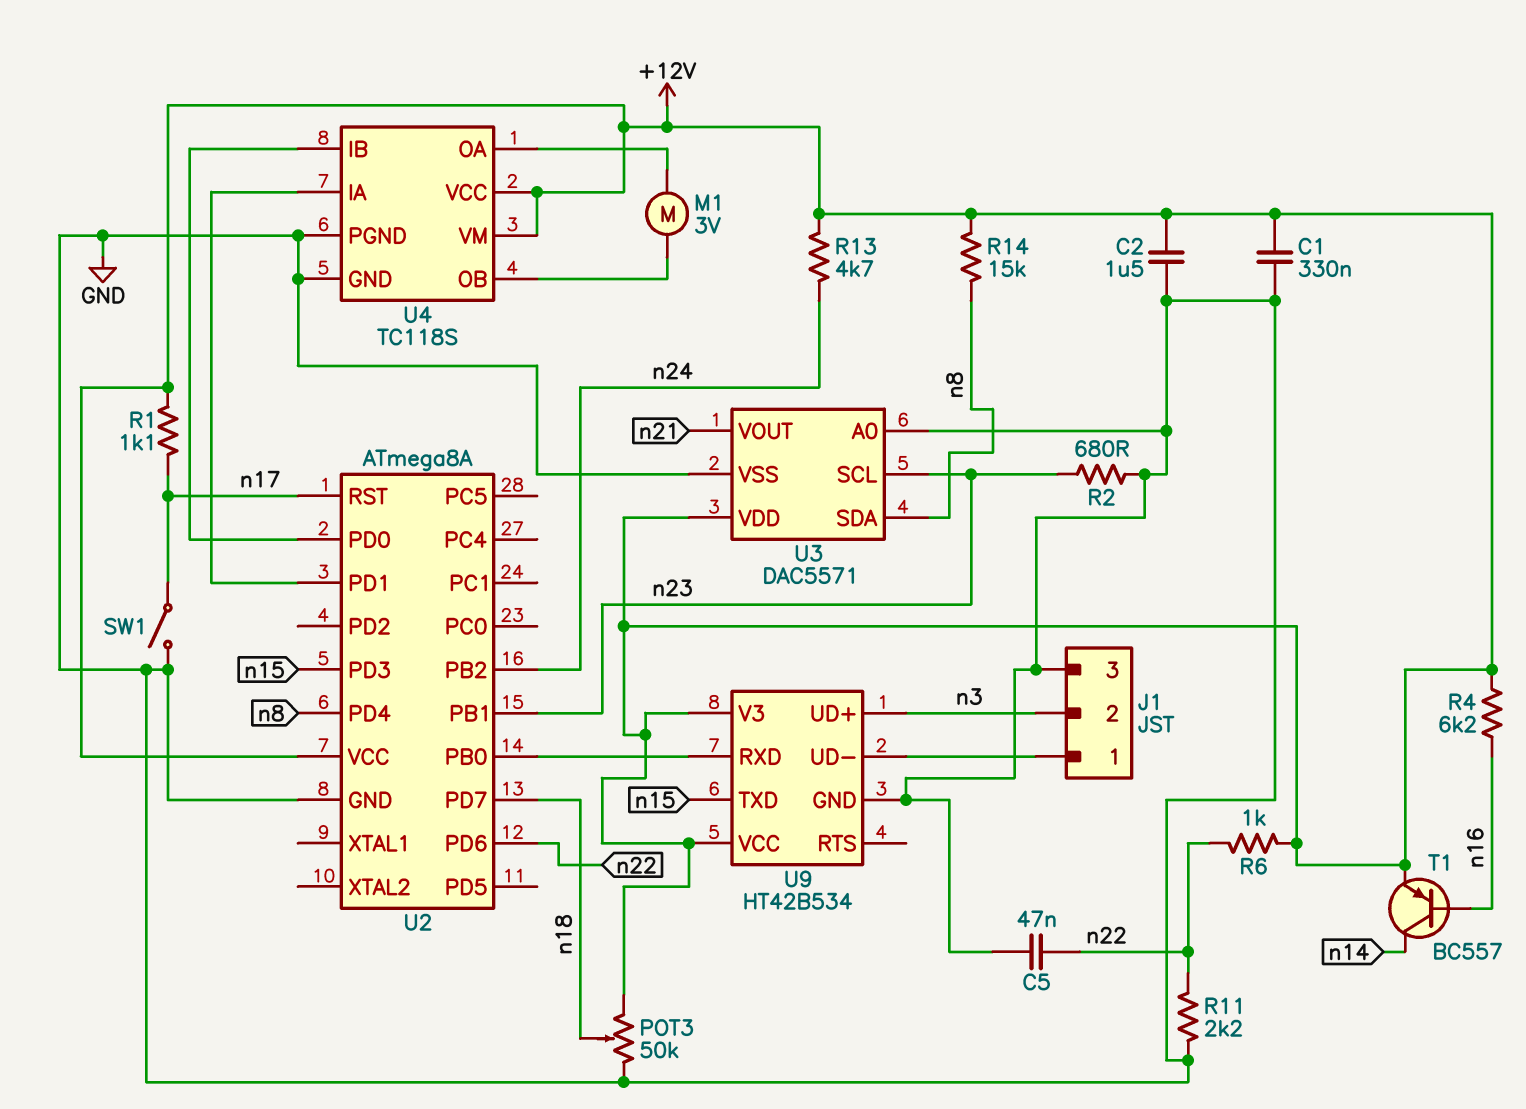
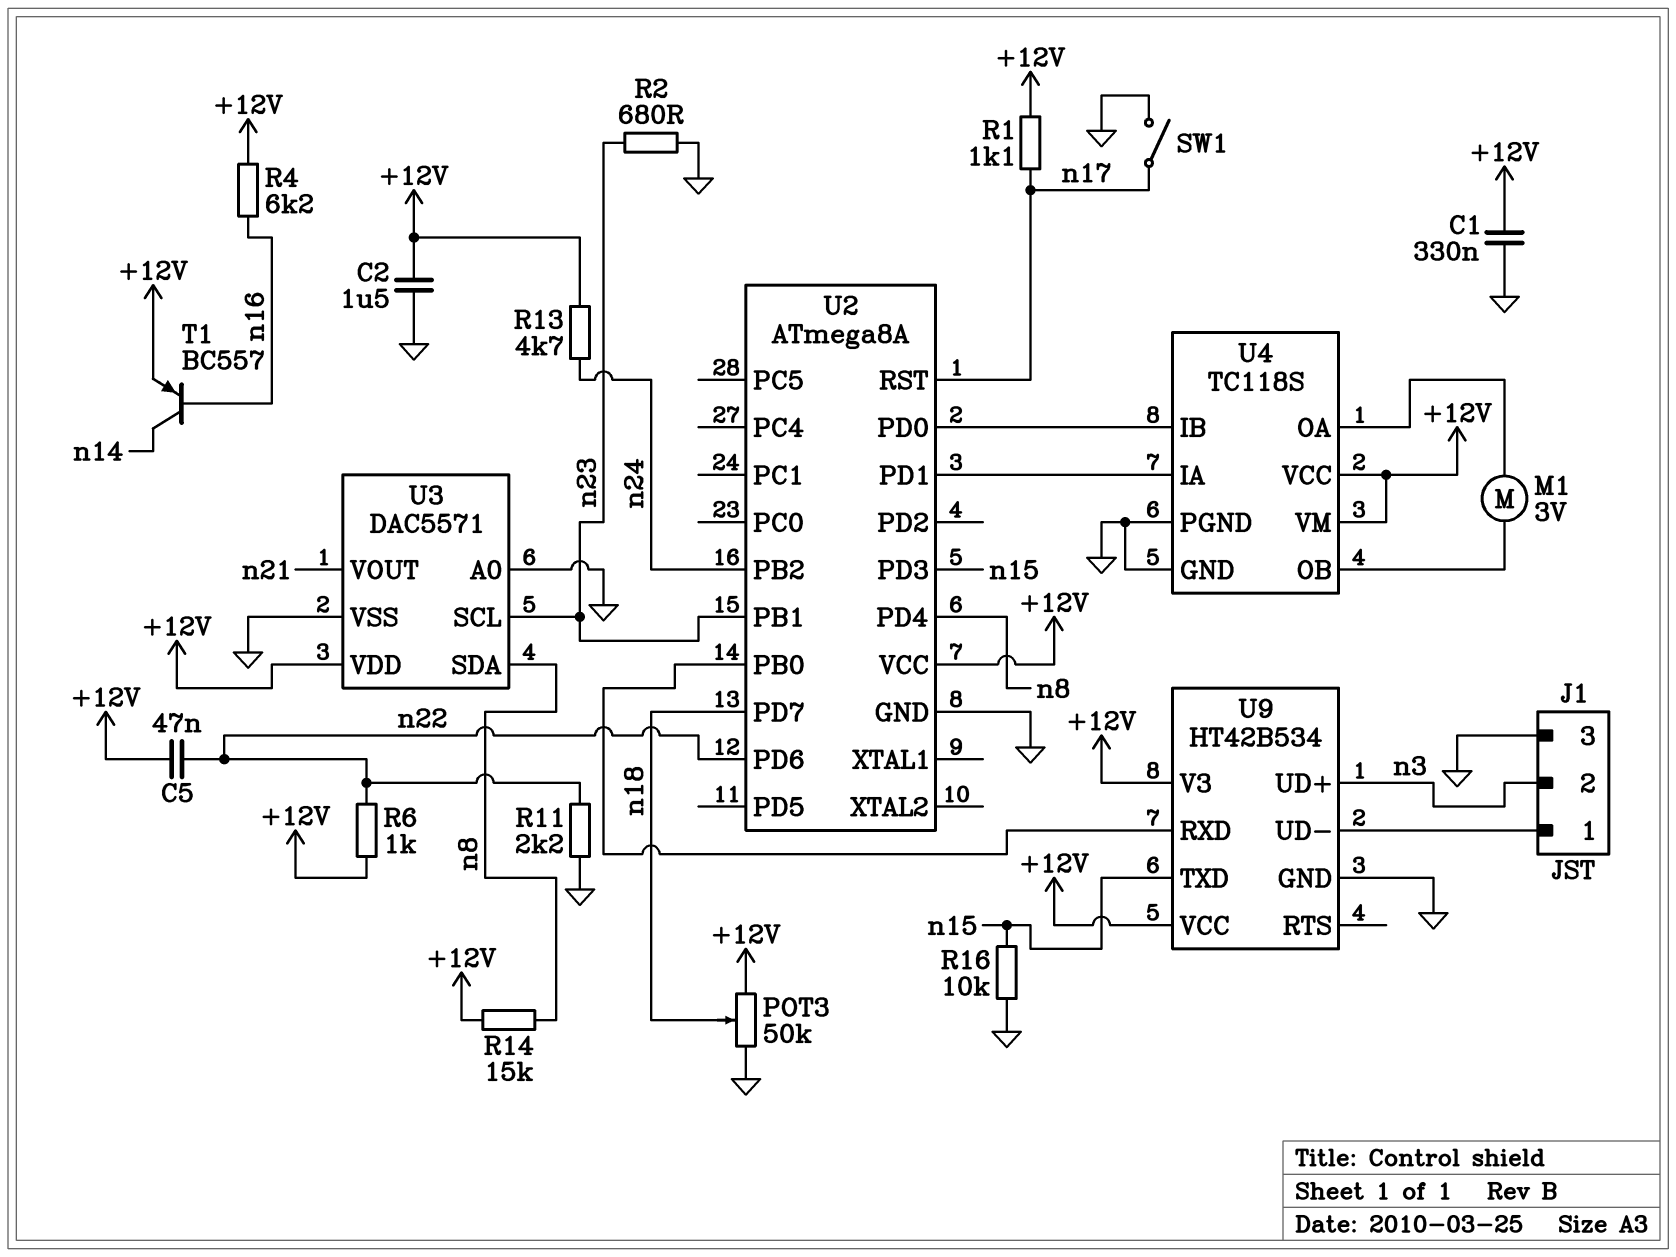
C5: 47nF (GND, n22) -> 47nF (+12V, n22)
R16: none -> 10k (GND, n15)

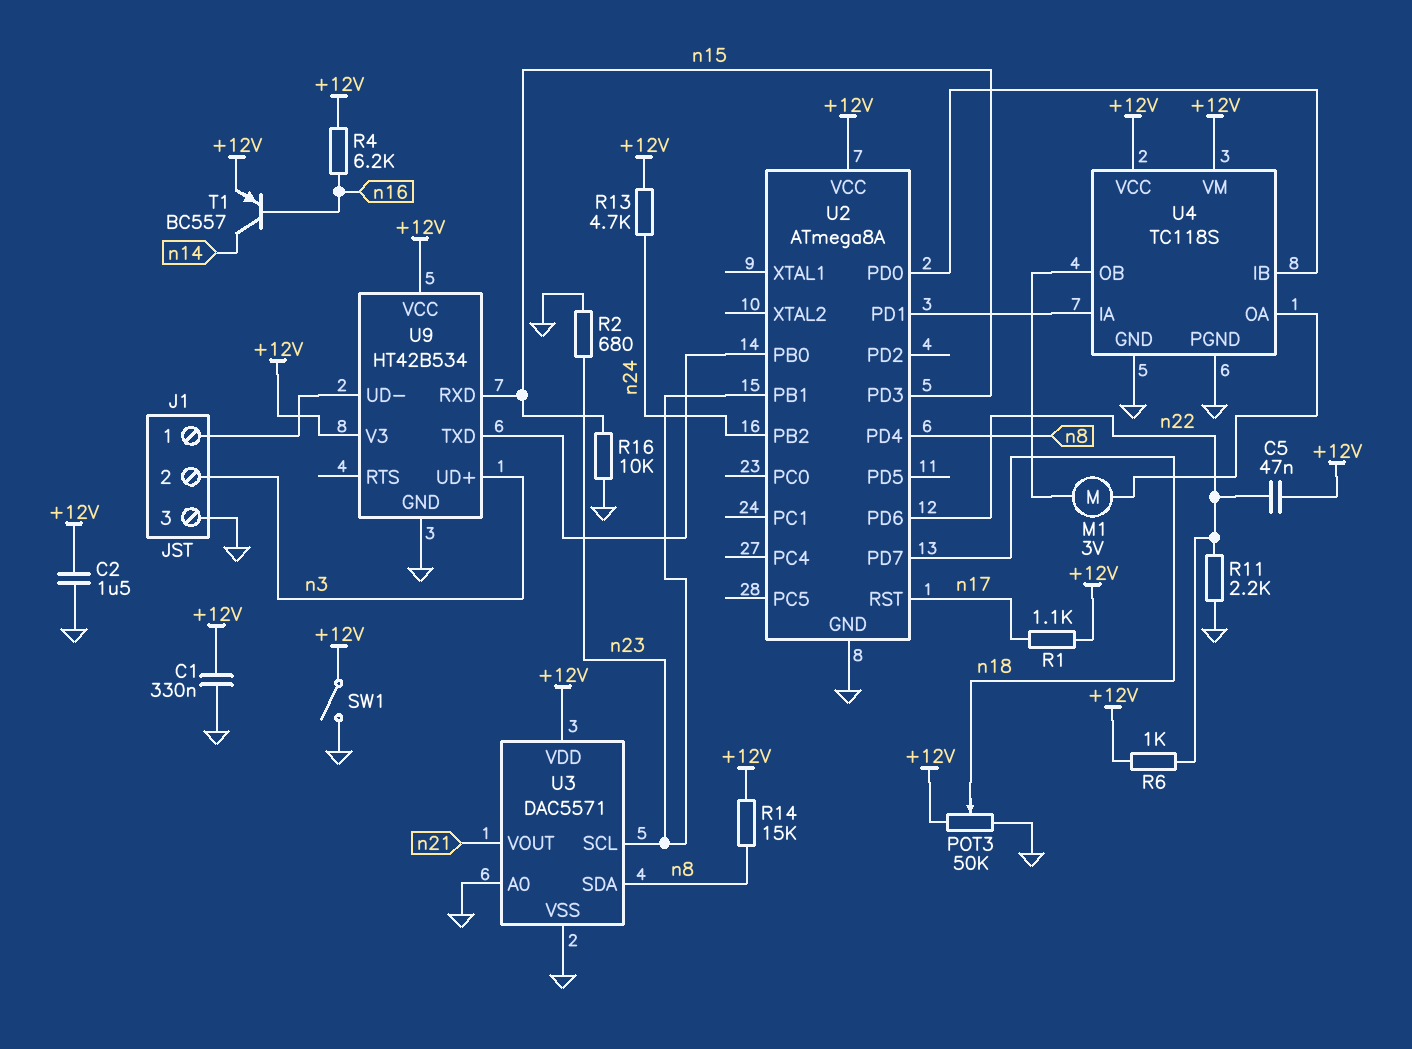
SW1: switch (GND, n17) -> switch (+12V, GND)
U9 pin RXD: U2/PB0 -> n15
U9 pin TXD: n15 -> U2/PB0

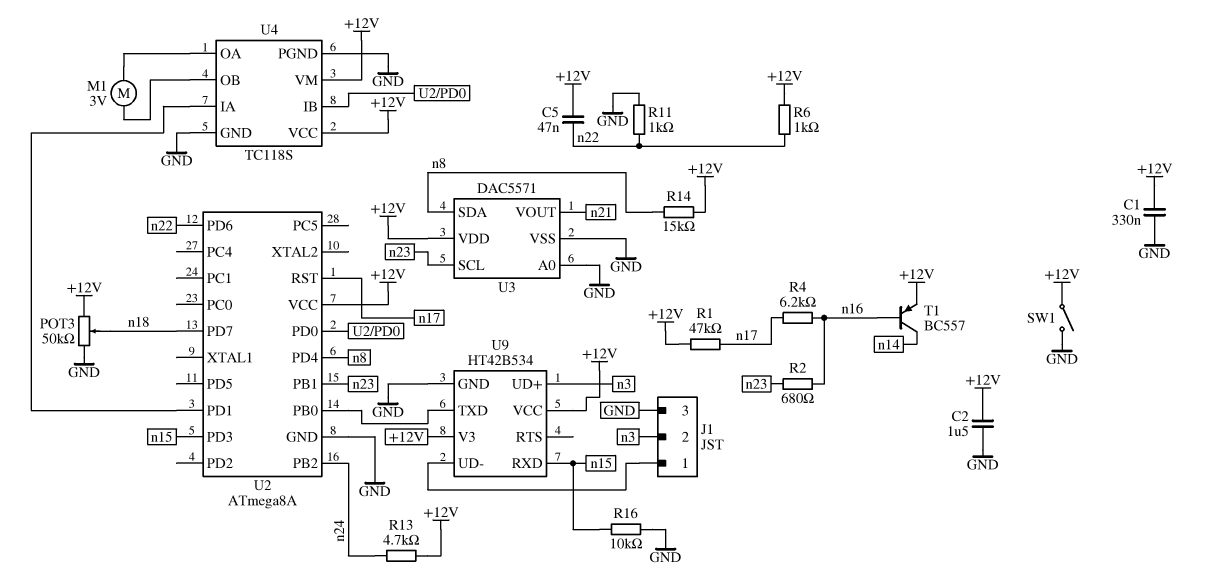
R1: 1.1k (+12V, n17) -> 47k (+12V, n17)
R2: 680 (GND, n23) -> 680 (n16, n23)
R4: 6.2k (+12V, n16) -> 6.2k (n16, n17)
R11: 2.2k (GND, n22) -> 1k (GND, n22)

